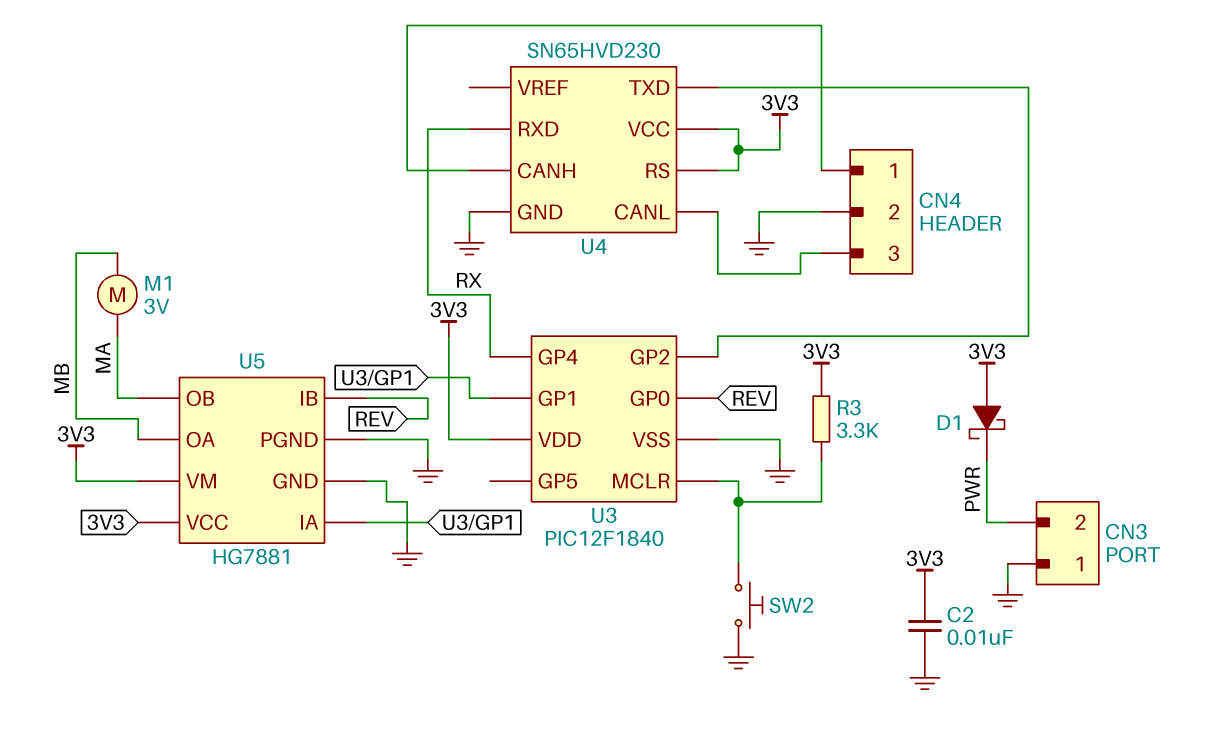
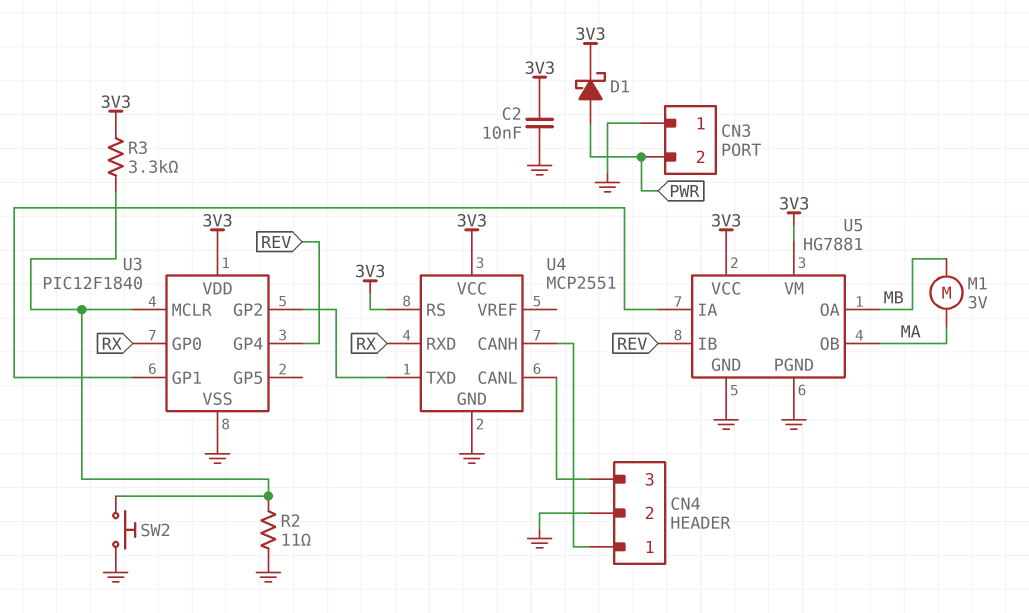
D1: schottky (A 3V3, K PWR) -> schottky (A PWR, K 3V3)
R2: none -> 11 (GND, U3/MCLR)
U3 pin GP0: REV -> RX
U3 pin GP4: RX -> REV
U4: SN65HVD230 -> MCP2551

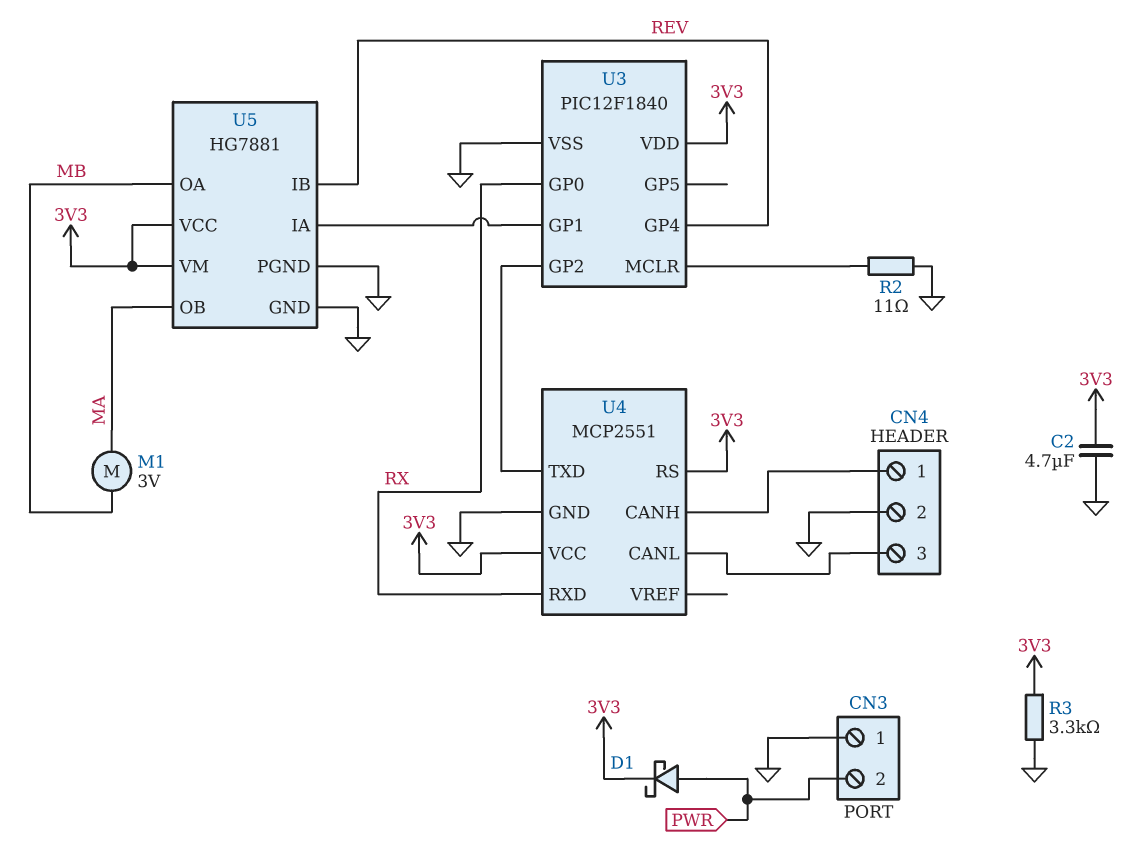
C2: 10nF (3V3, GND) -> 4.7uF (3V3, GND)
R3: 3.3k (3V3, U3/MCLR) -> 3.3k (3V3, GND)
SW2: button (GND, U3/MCLR) -> none

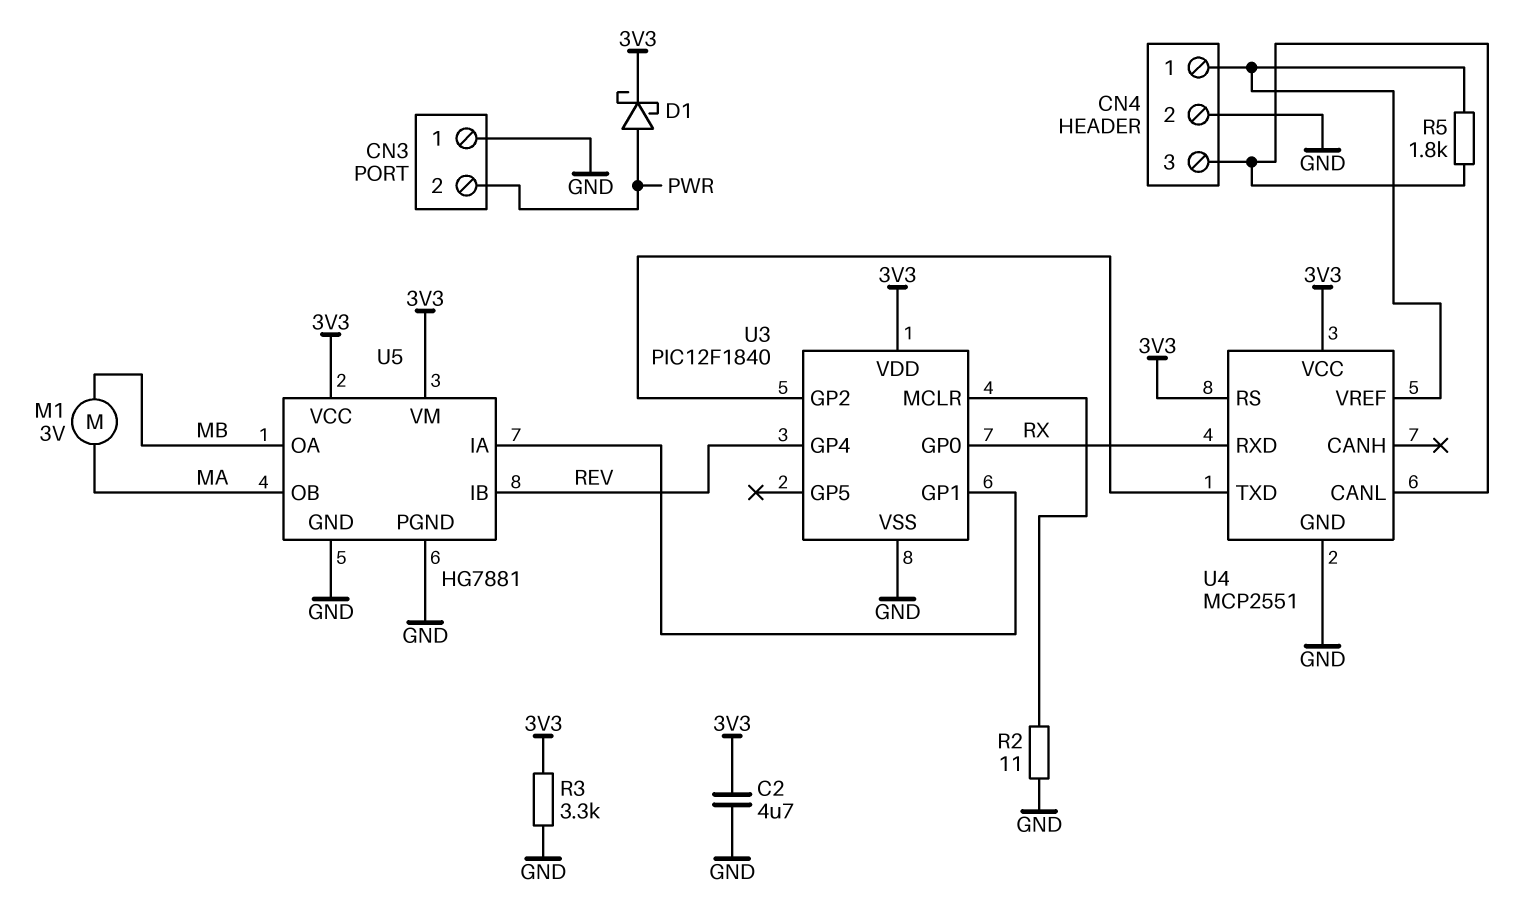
R5: none -> 1.8k (CN4/1, CN4/3)
U4 pin CANH: CN4/1 -> none
U4 pin VREF: none -> CN4/1

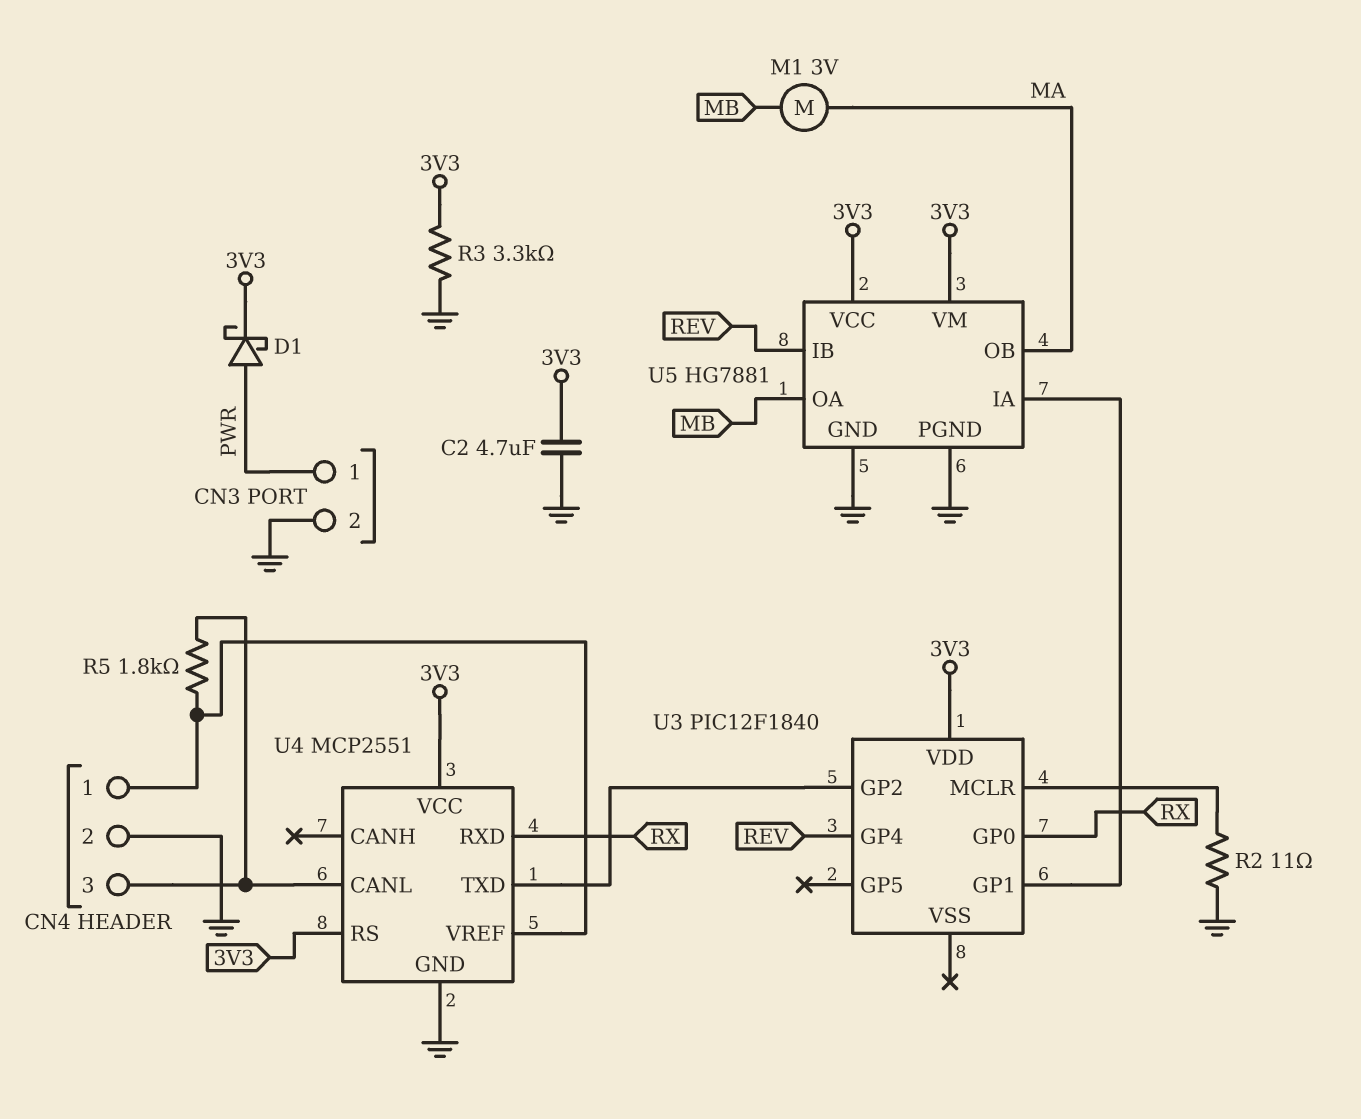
CN3 pin 1: GND -> PWR
CN3 pin 2: PWR -> GND
U3 pin VSS: GND -> none

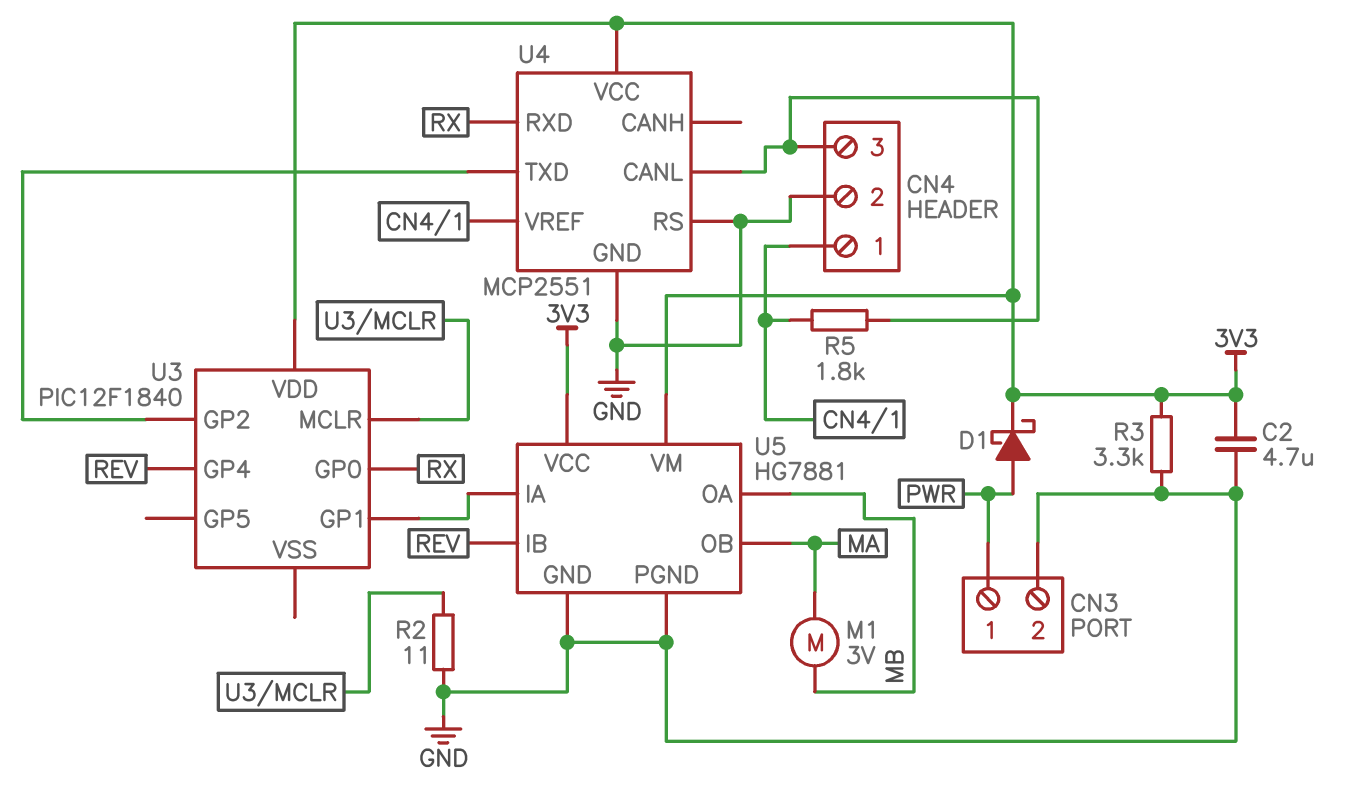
U4 pin RS: 3V3 -> GND

